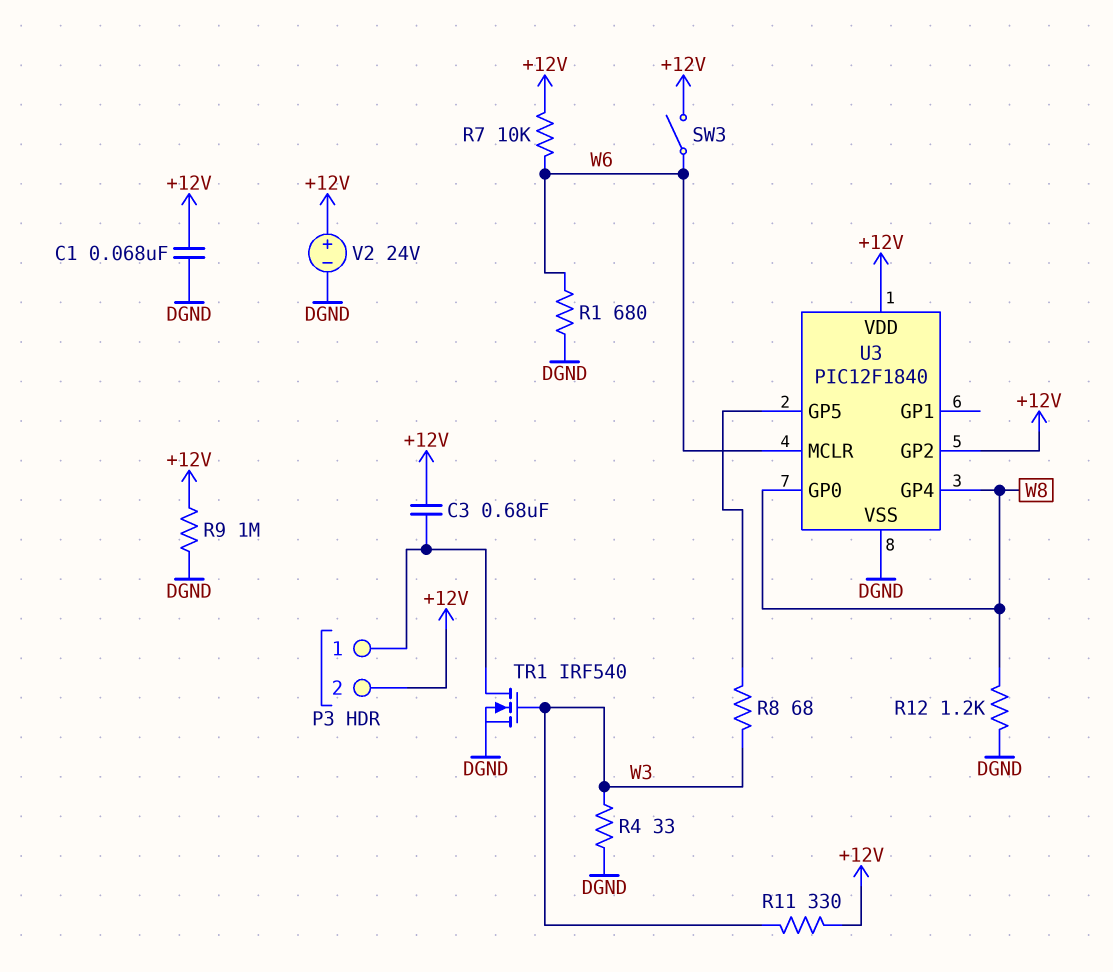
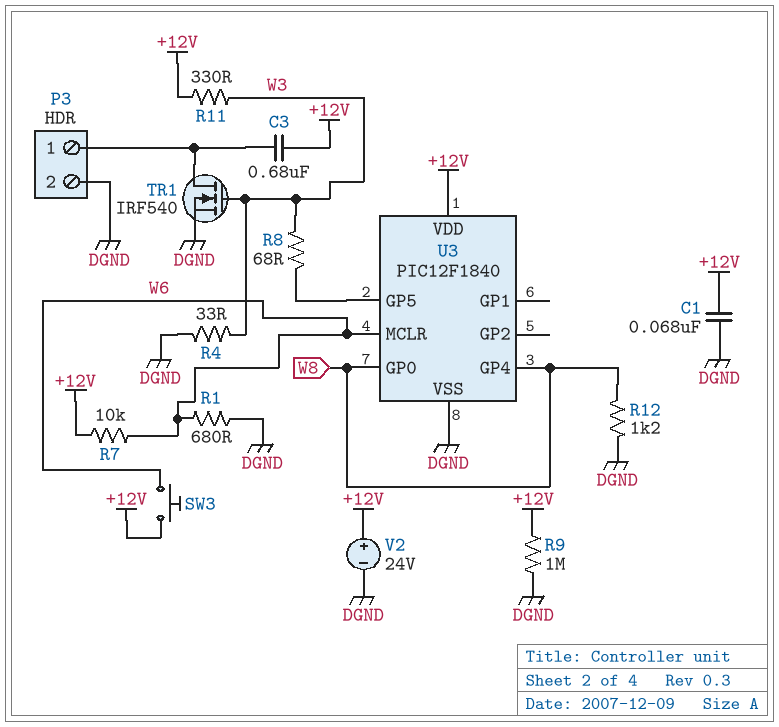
P3 pin 2: +12V -> DGND
SW3: switch (+12V, W6) -> button (+12V, W6)
U3 pin GP2: +12V -> none

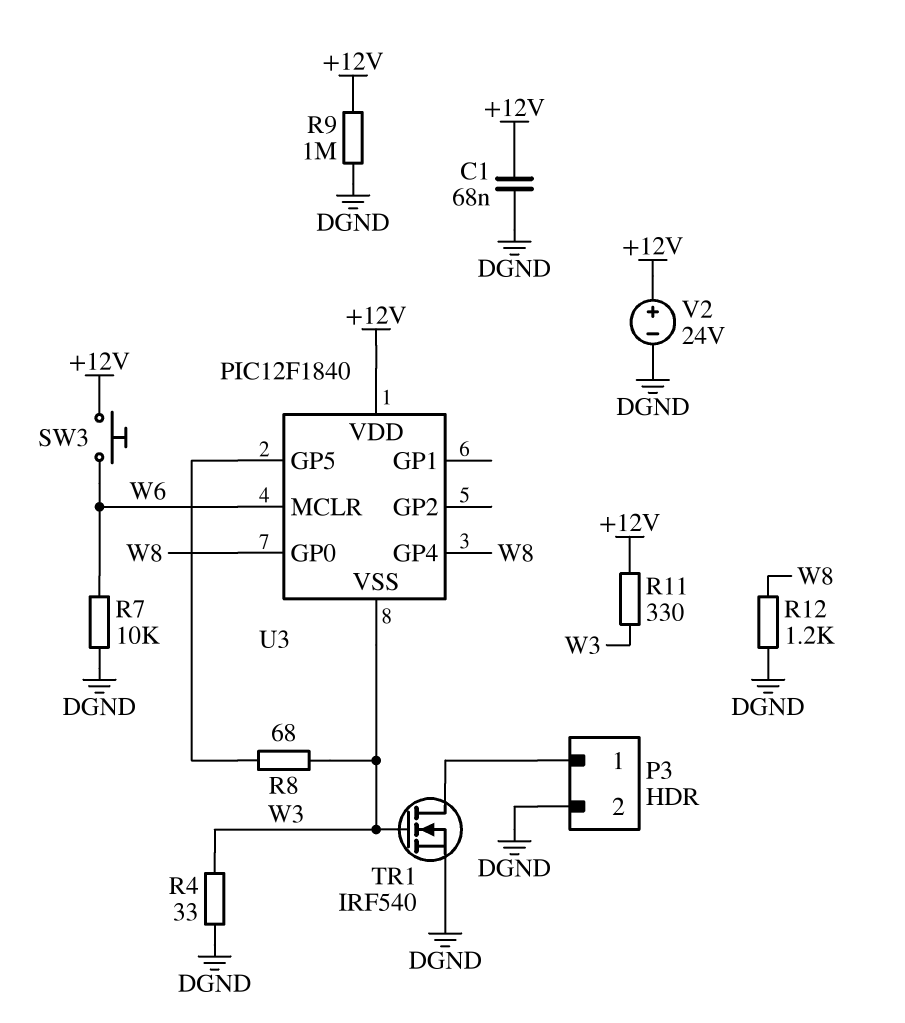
C3: 680nF (+12V, P3/1) -> none
R1: 680 (DGND, W6) -> none
R7: 10k (+12V, W6) -> 10k (DGND, W6)
U3 pin VSS: DGND -> W3

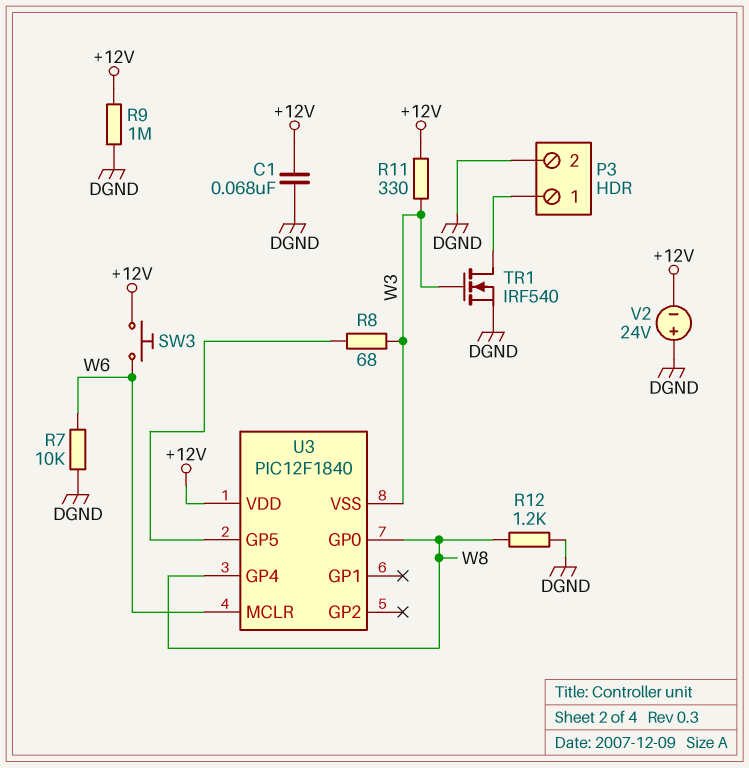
R4: 33 (DGND, W3) -> none
V2: 24V (plus +12V, minus DGND) -> 24V (plus DGND, minus +12V)

